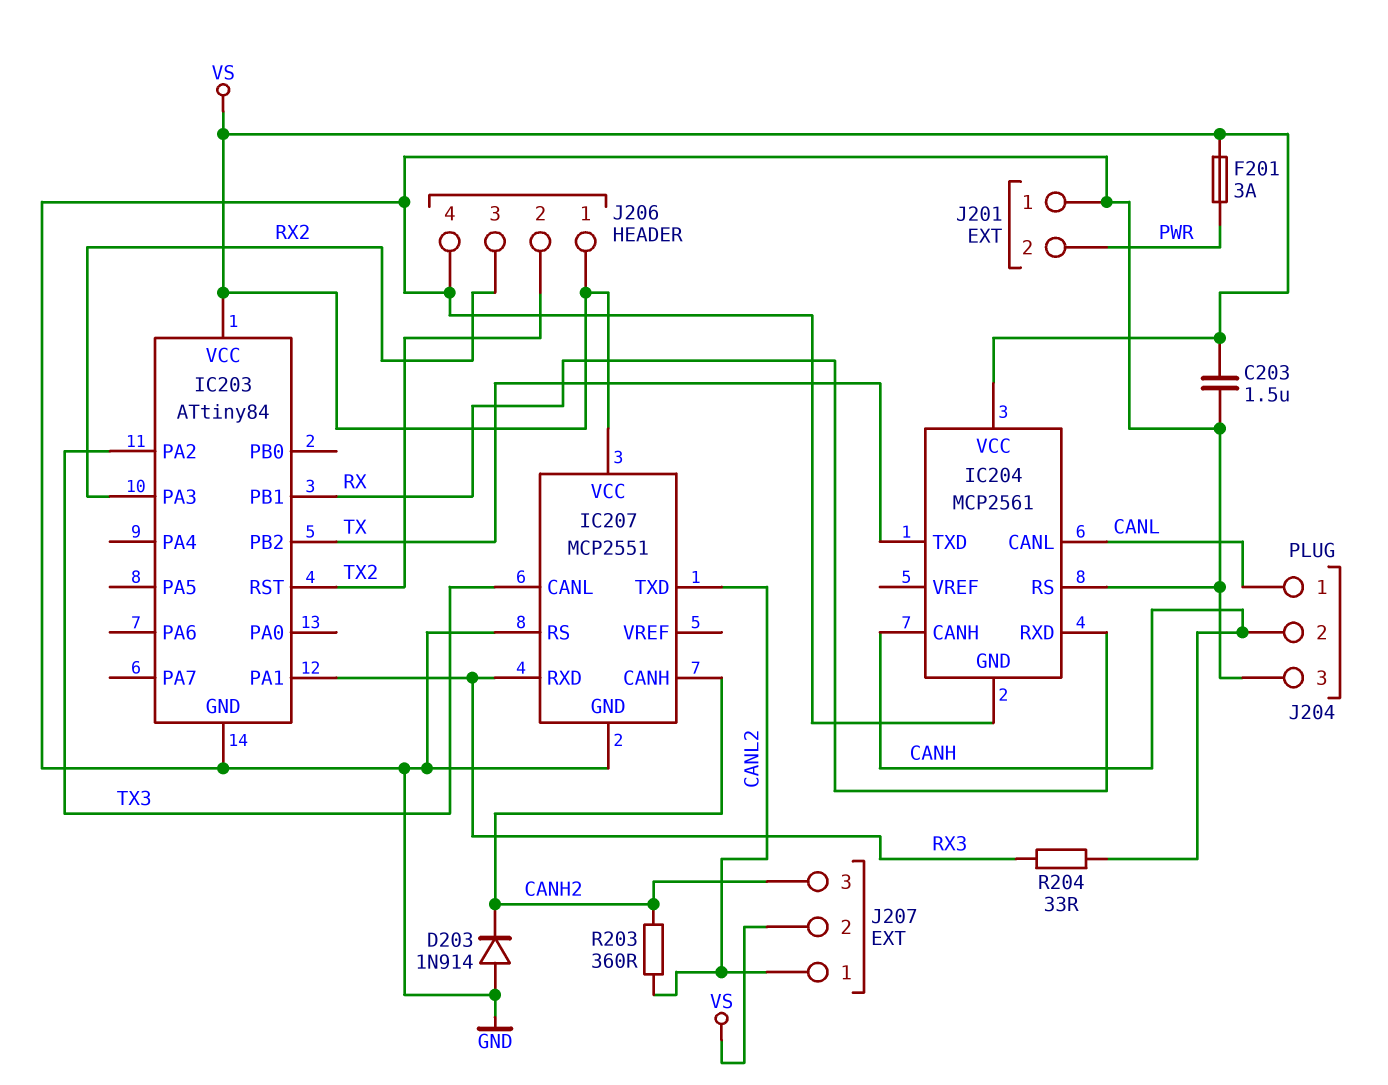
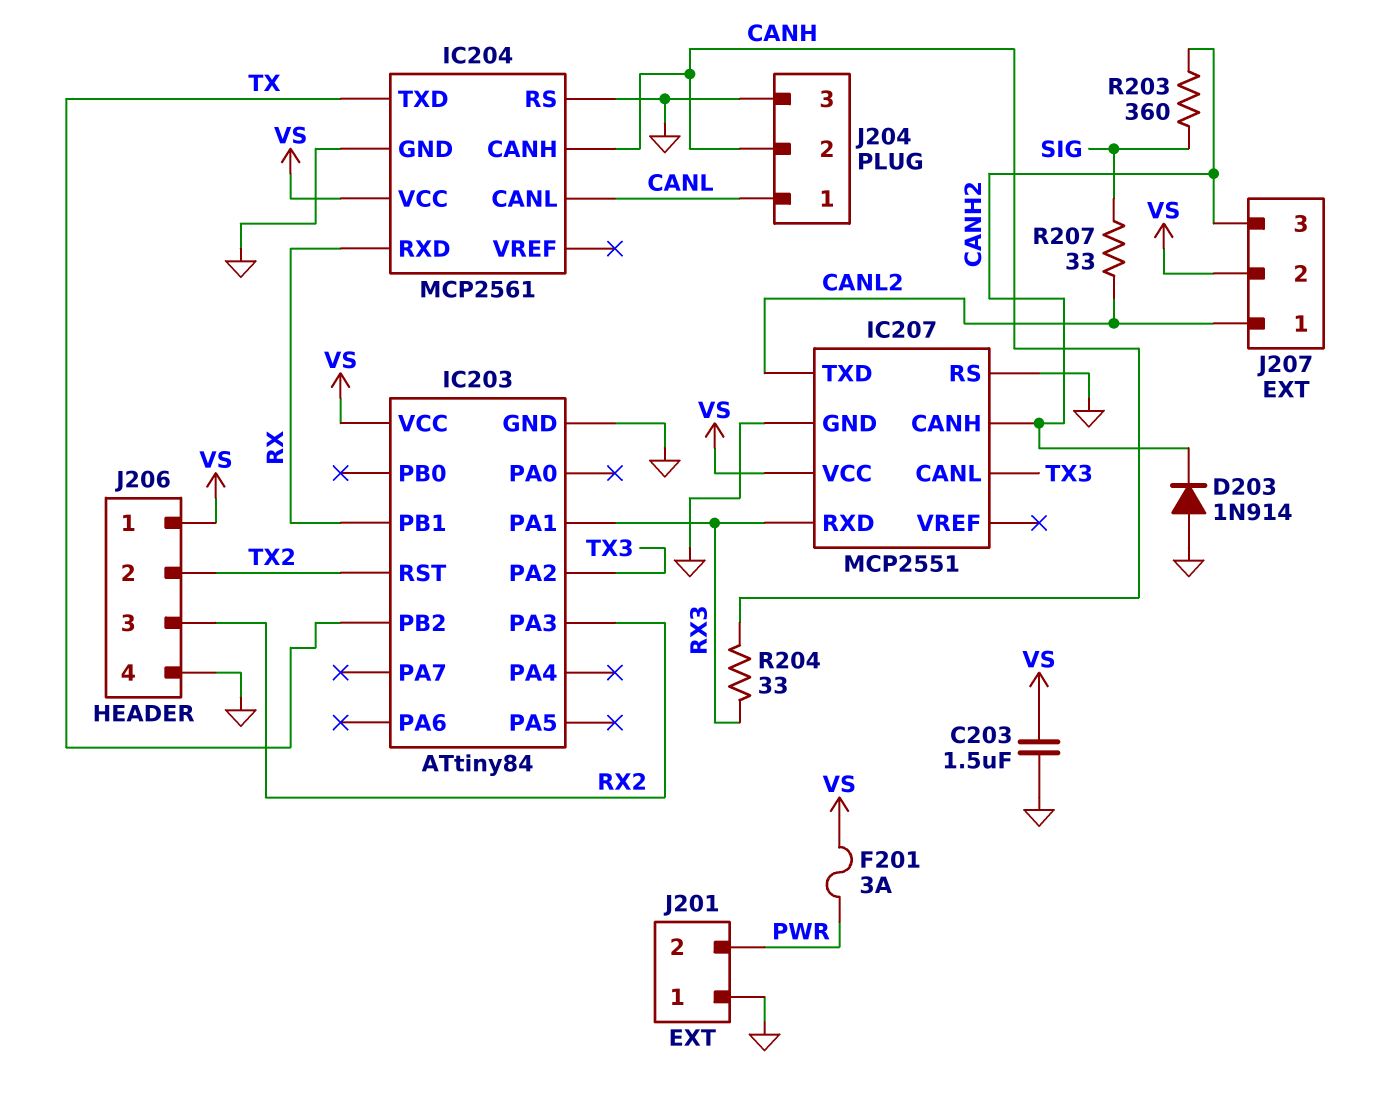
R203: 360 (CANH2, CANL2) -> 360 (CANH2, SIG)
R207: none -> 33 (CANL2, SIG)

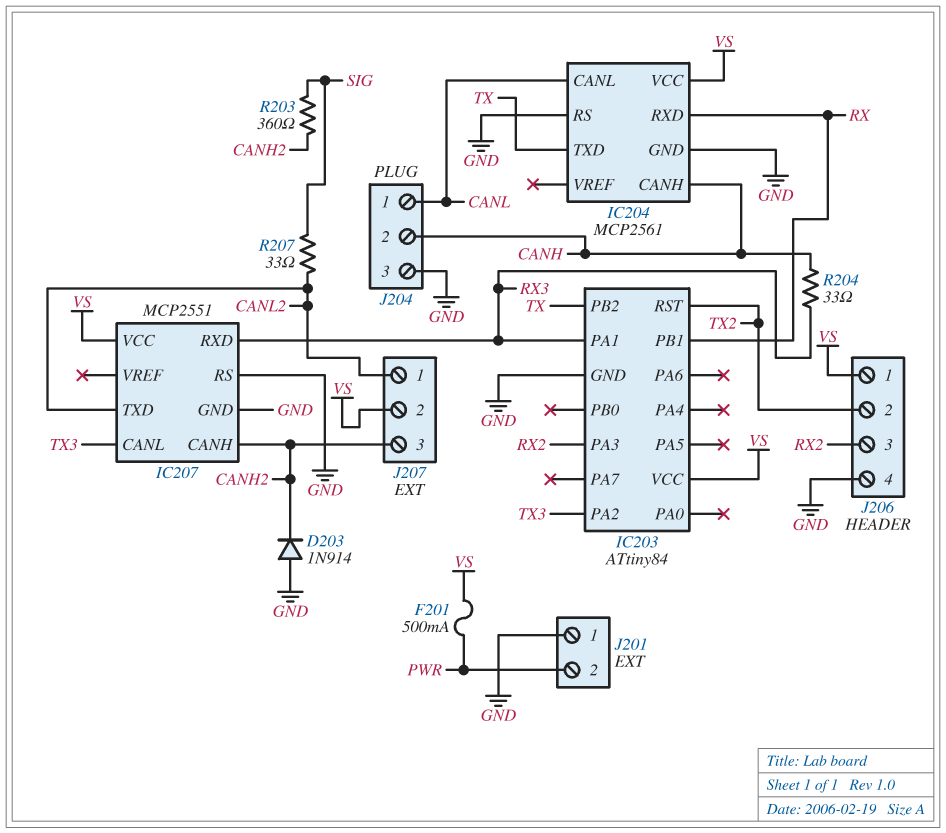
C203: 1.5uF (GND, VS) -> none
F201: 3A (PWR, VS) -> 500mA (PWR, VS)

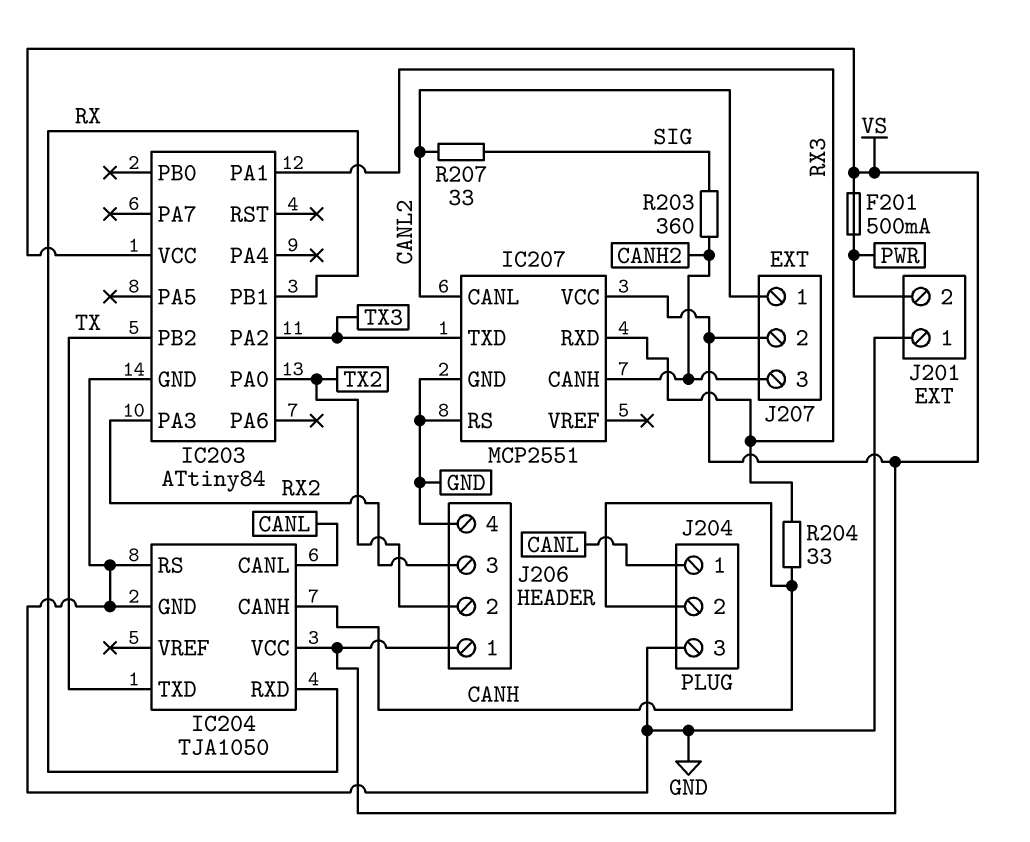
D203: diode 1N914 (A GND, K CANH2) -> none
IC203 pin PA0: none -> TX2
IC203 pin RST: TX2 -> none
IC204: MCP2561 -> TJA1050
IC207 pin CANL: TX3 -> CANL2
IC207 pin TXD: CANL2 -> TX3

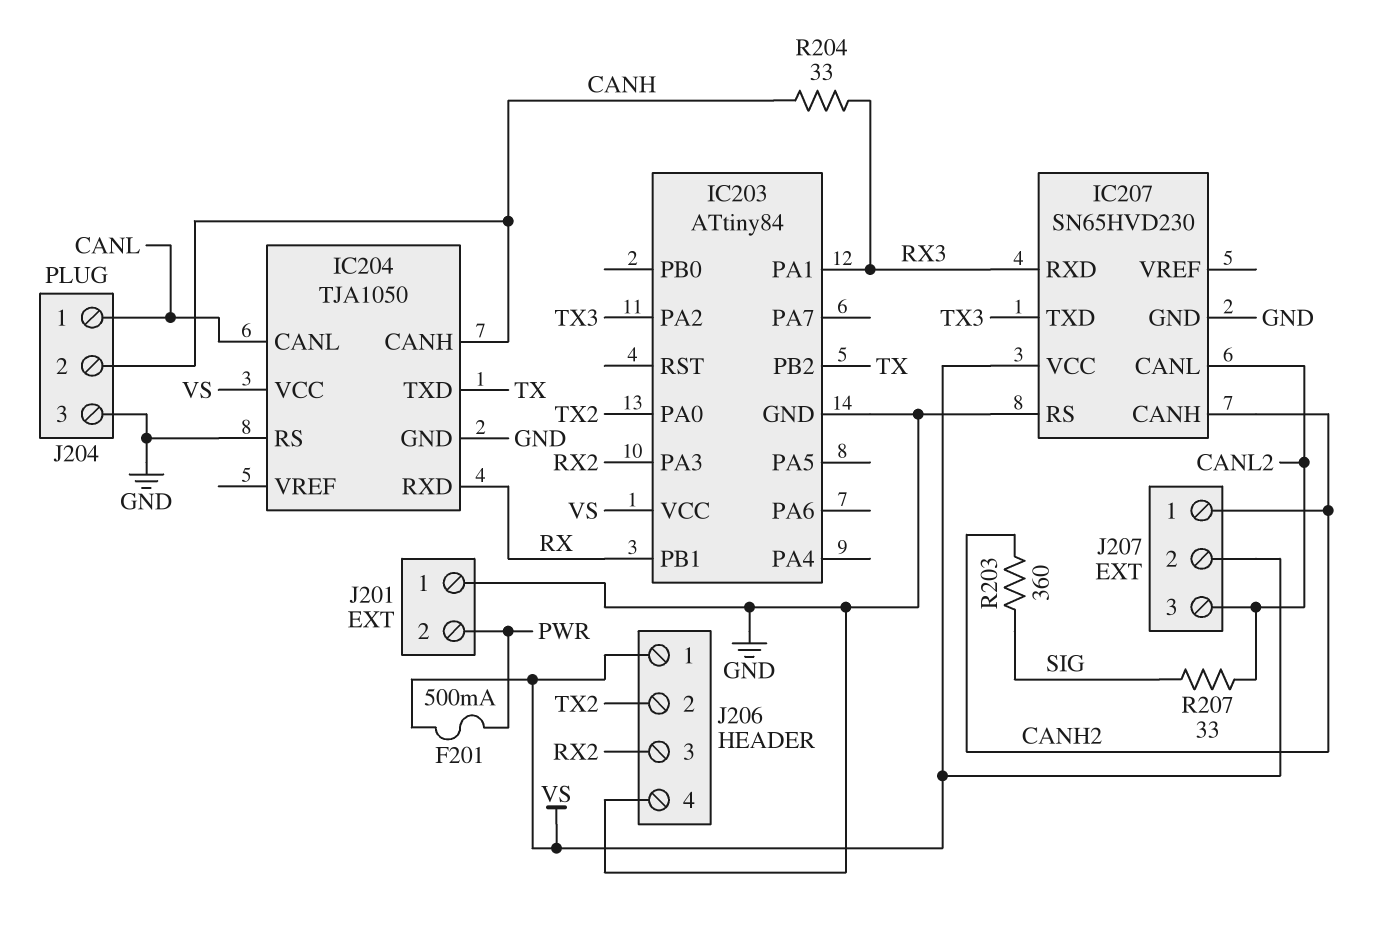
IC207: MCP2551 -> SN65HVD230
J207 pin 1: CANL2 -> CANH2
J207 pin 3: CANH2 -> CANL2

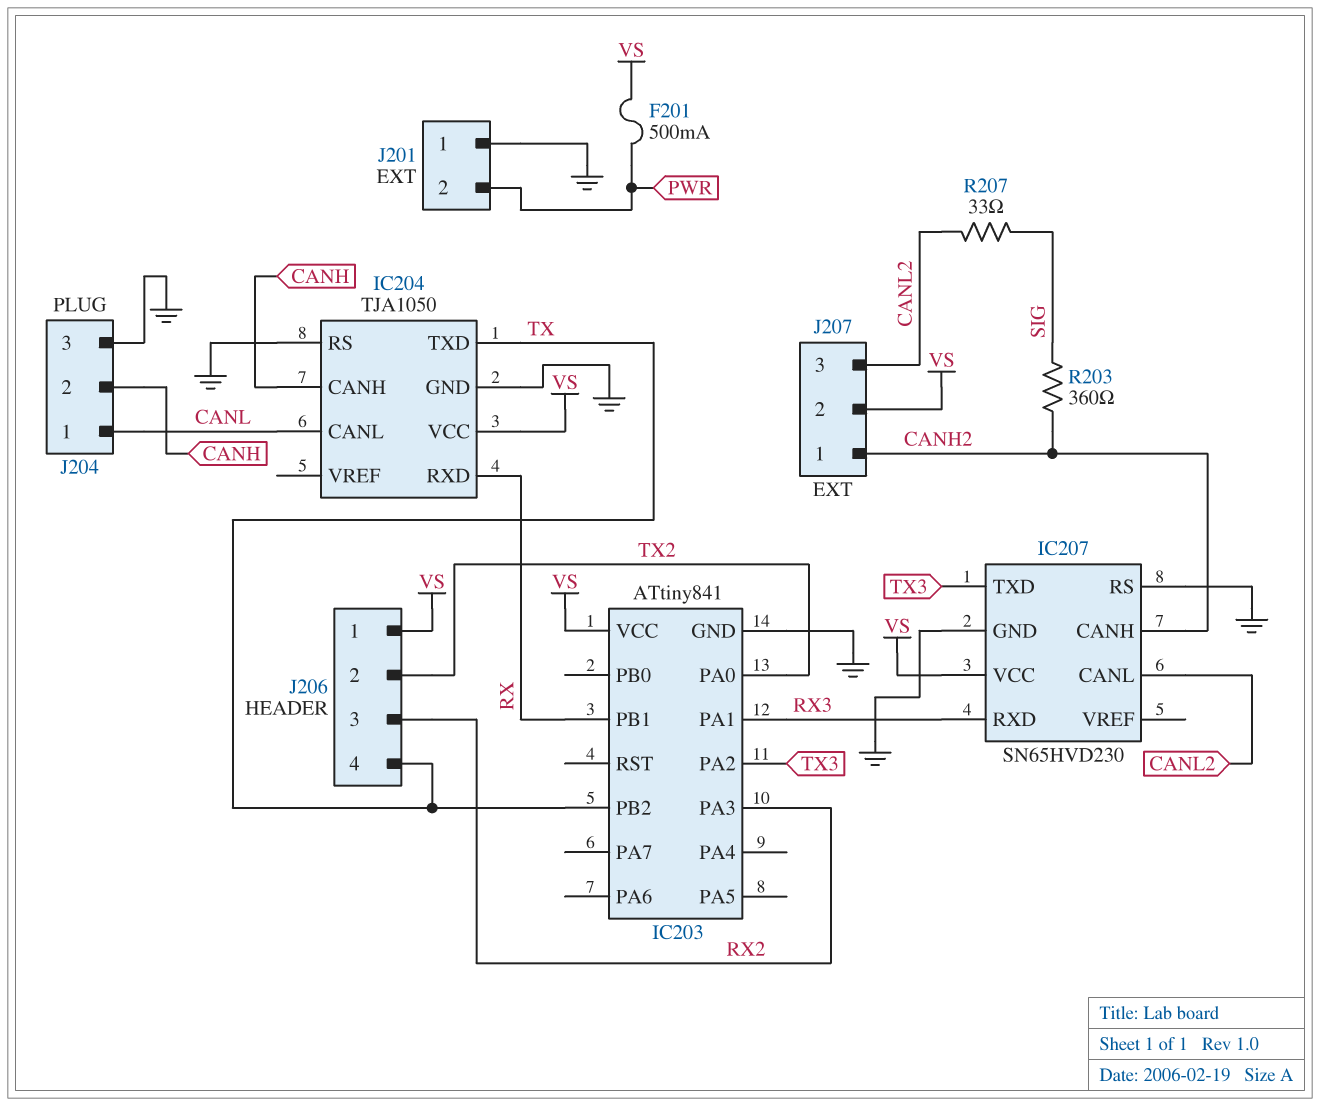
IC203: ATtiny84 -> ATtiny841
J206 pin 4: GND -> TX
R204: 33 (CANH, RX3) -> none

